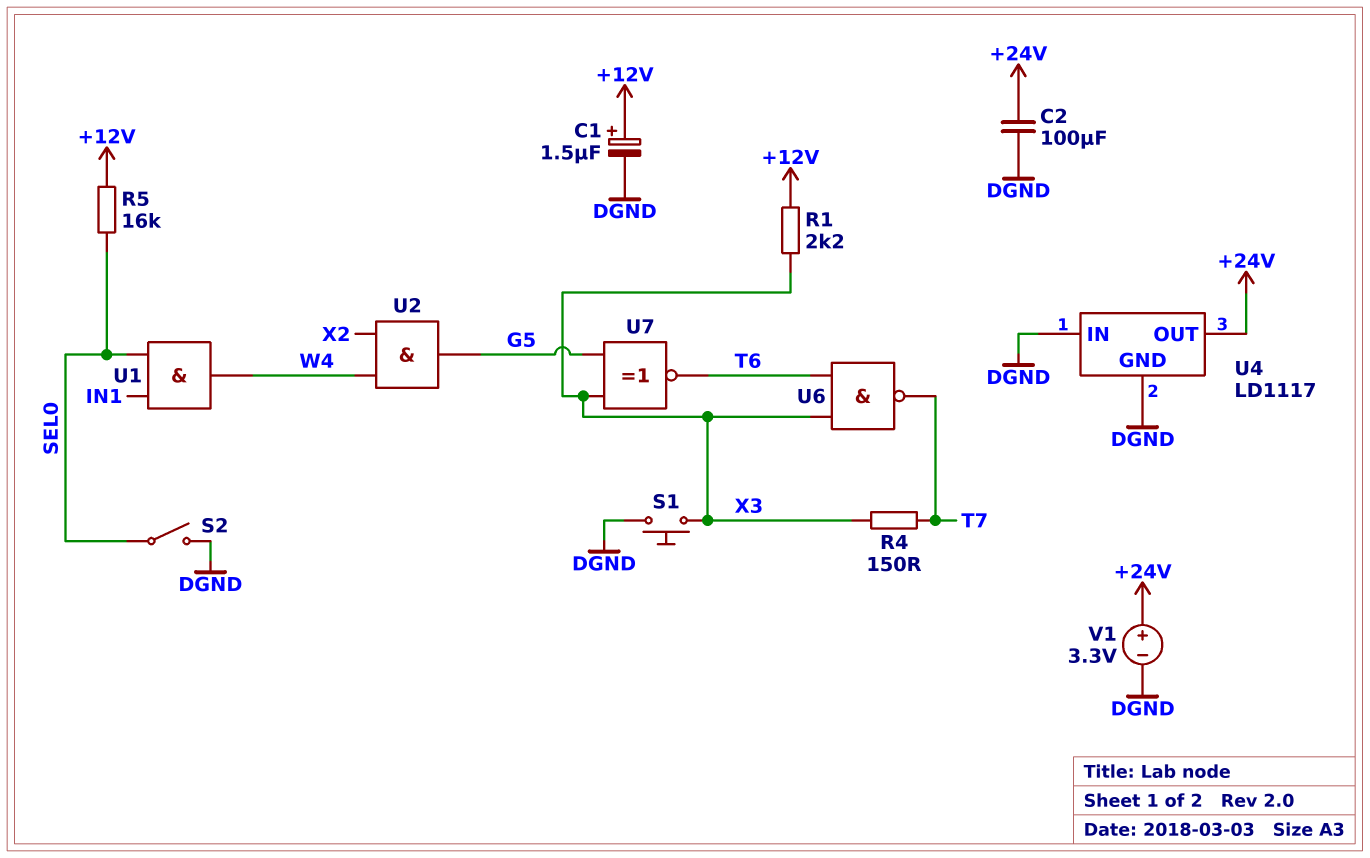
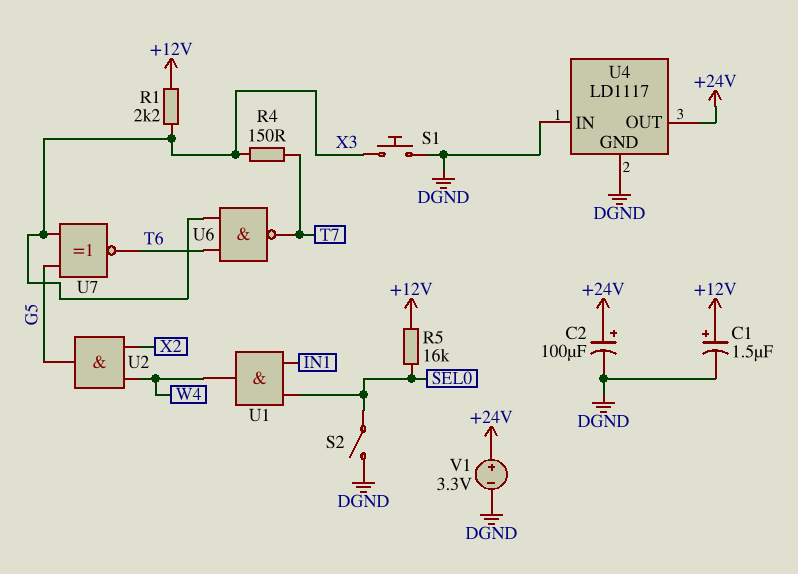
C2: 100uF (+24V, DGND) -> 100uF (plus +24V, minus DGND)

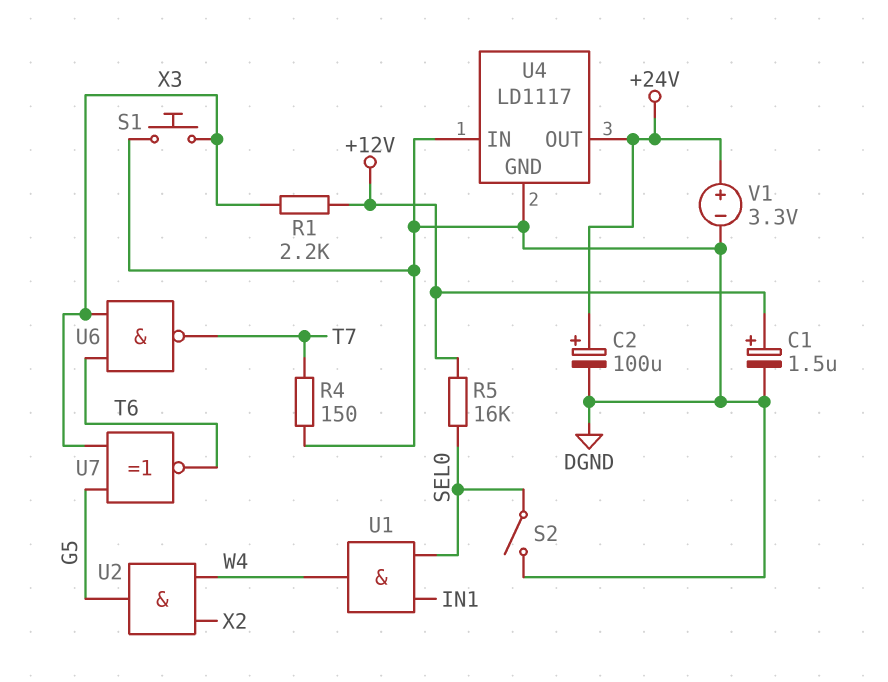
R4: 150 (T7, X3) -> 150 (DGND, T7)

